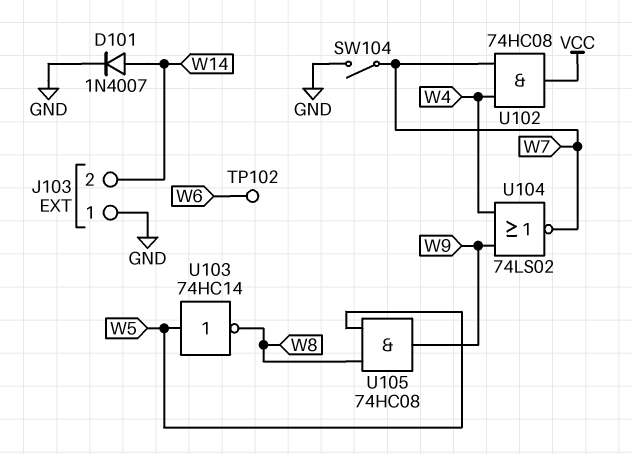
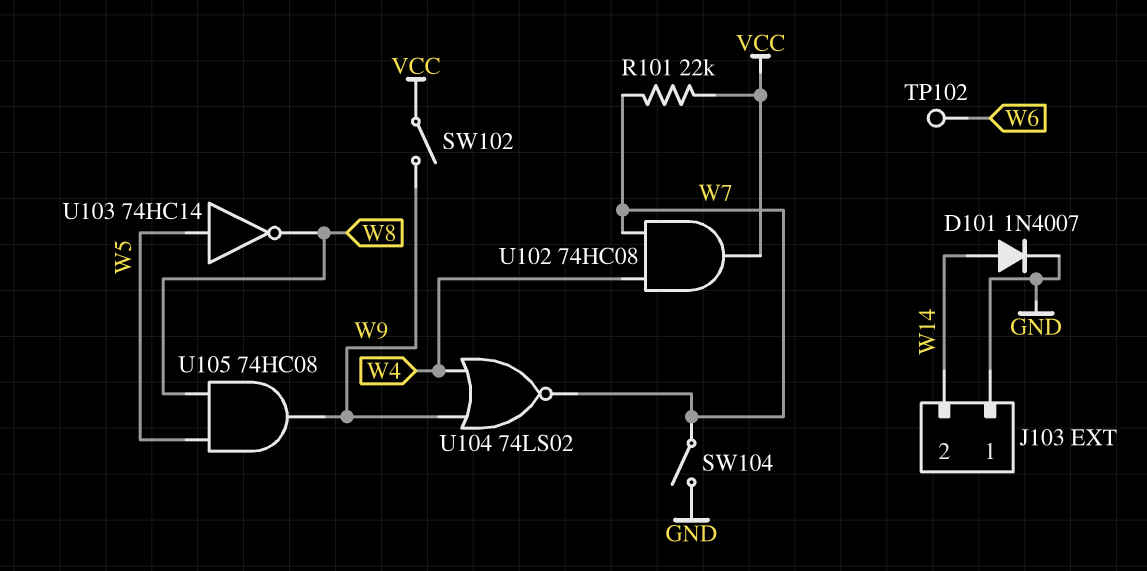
R101: none -> 22k (VCC, W7)
SW102: none -> switch (VCC, W9)

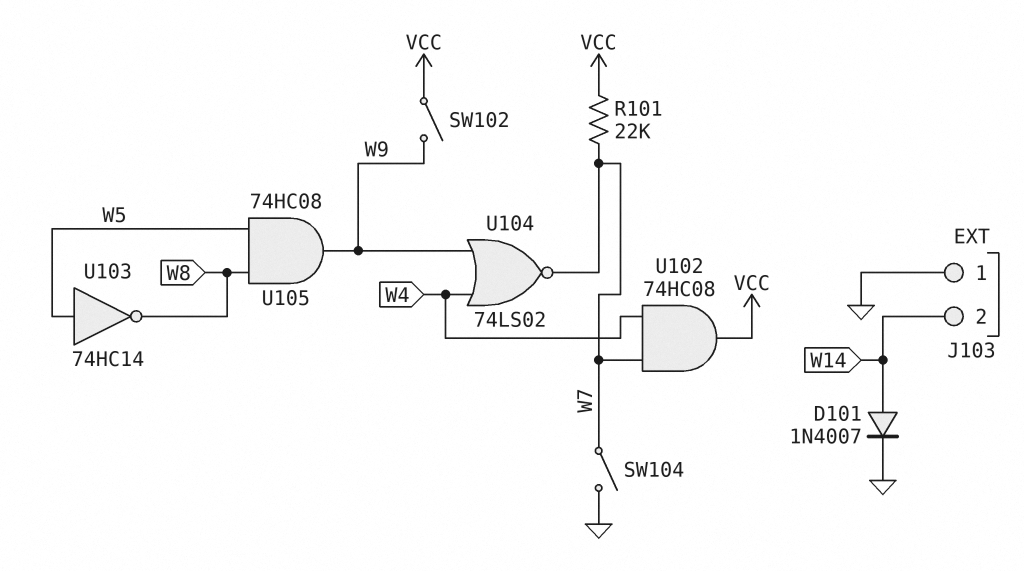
TP102: test point (W6) -> none

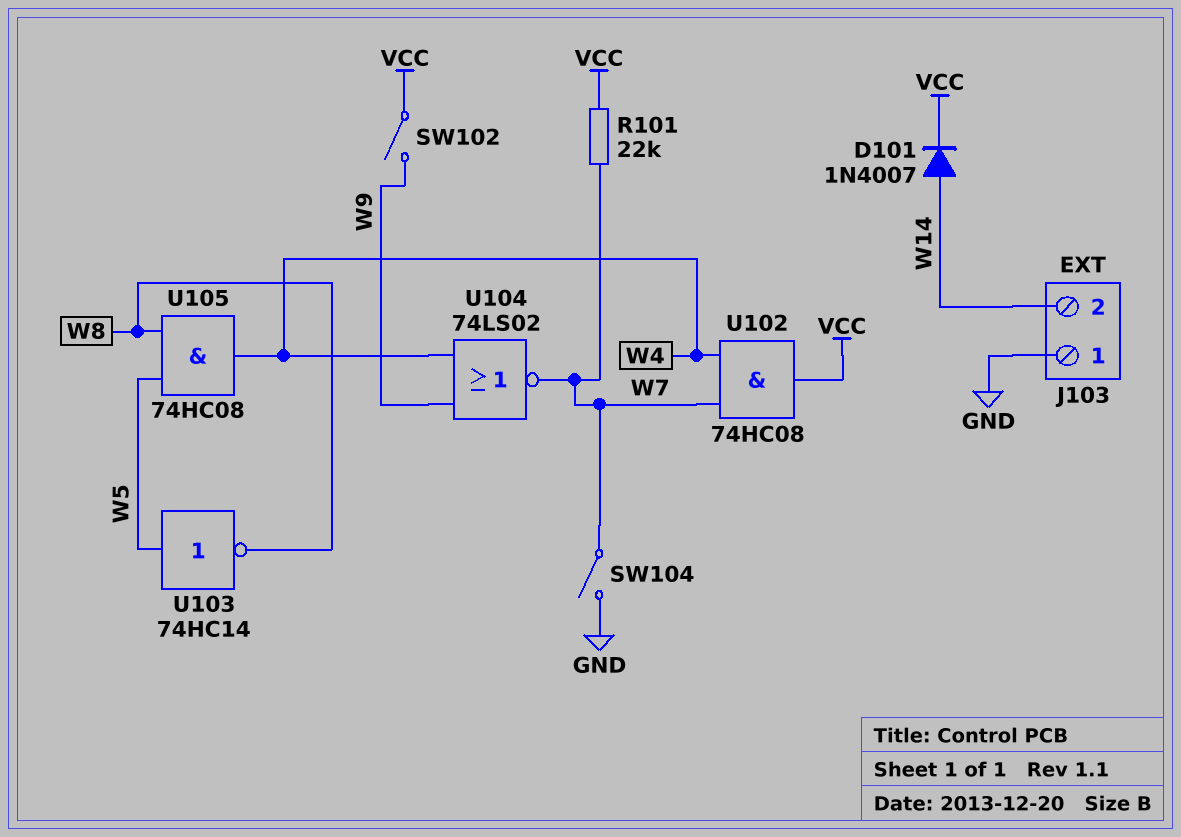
D101: diode 1N4007 (A W14, K GND) -> diode 1N4007 (A W14, K VCC)
U105: AND 74HC08 (in W5, in W8, out W9) -> AND 74HC08 (in W5, in W8, out W4)

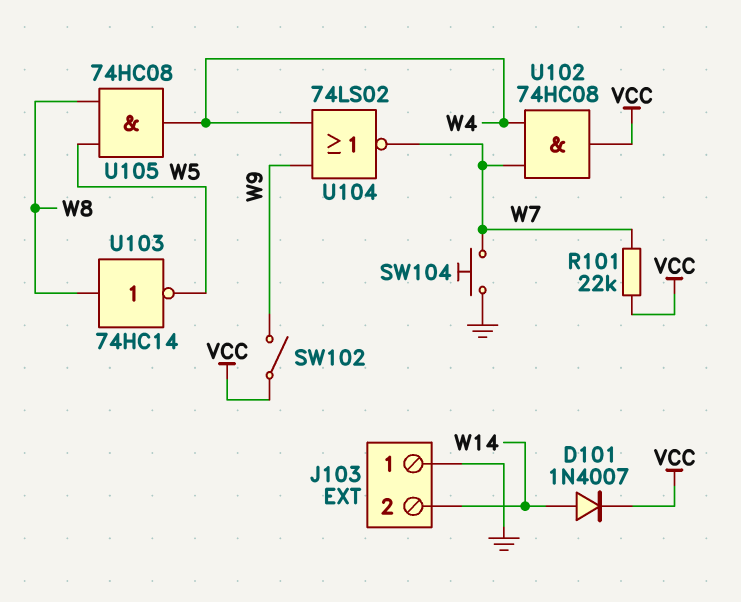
SW104: switch (GND, W7) -> button (GND, W7)
U103: NOT 74HC14 (in W5, out W8) -> NOT 74HC14 (in W8, out W5)

